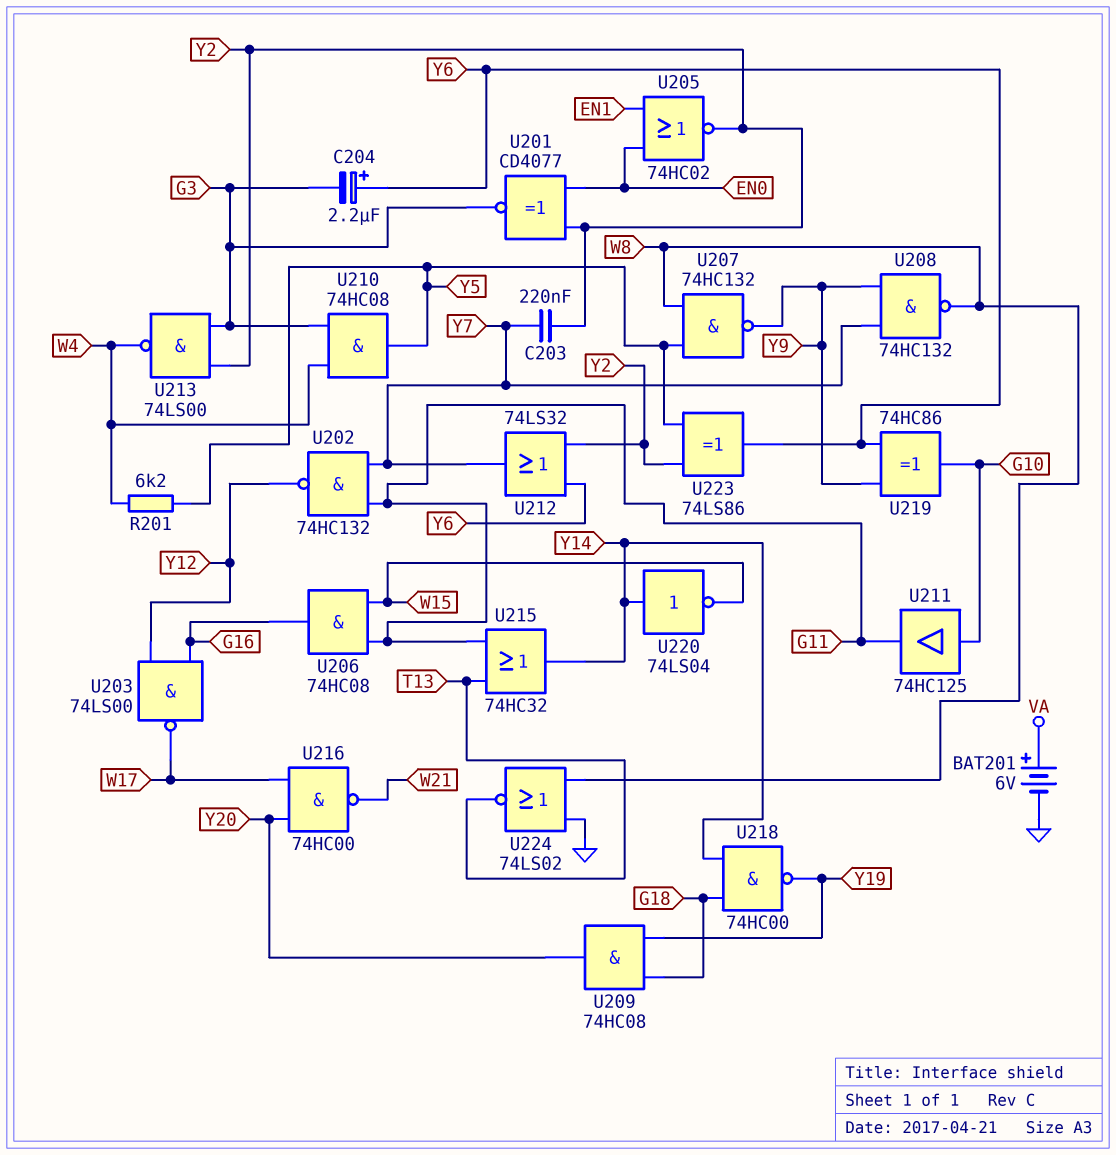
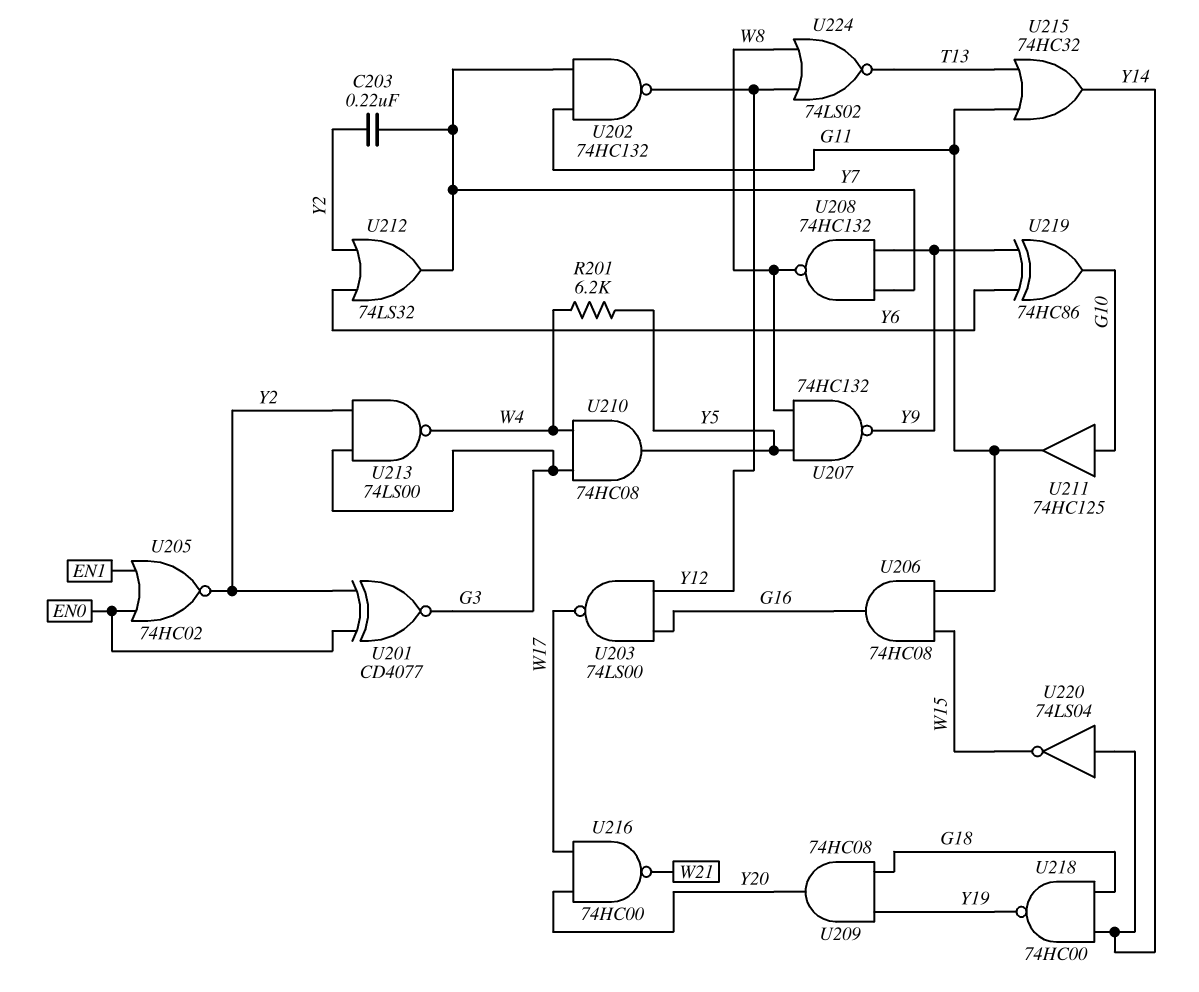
BAT201: 6V (plus VA, minus GND) -> none
C204: 2.2uF (plus Y6, minus G3) -> none
U223: XOR 74LS86 (in Y2, in Y5, out Y6) -> none
U224: NOR 74LS02 (in GND, in W8, out T13) -> NOR 74LS02 (in W8, in Y12, out T13)

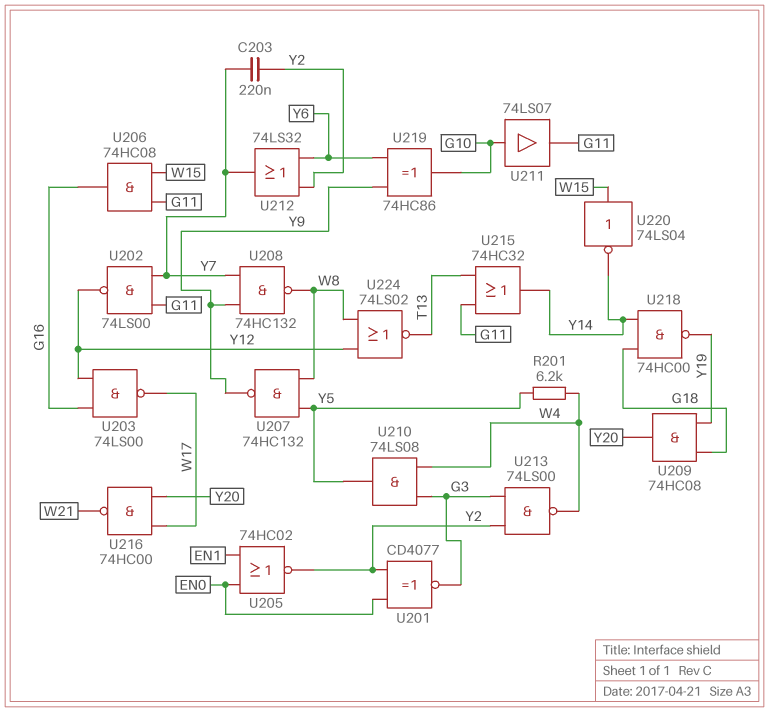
U202: NAND 74HC132 (in G11, in Y7, out Y12) -> NAND 74LS00 (in G11, in Y7, out Y12)
U210: AND 74HC08 (in G3, in W4, out Y5) -> AND 74LS08 (in G3, in W4, out Y5)
U211: buffer 74HC125 (in G10, out G11) -> buffer 74LS07 (in G10, out G11)
U220: NOT 74LS04 (in Y14, out W15) -> NOT 74LS04 (in W15, out Y14)

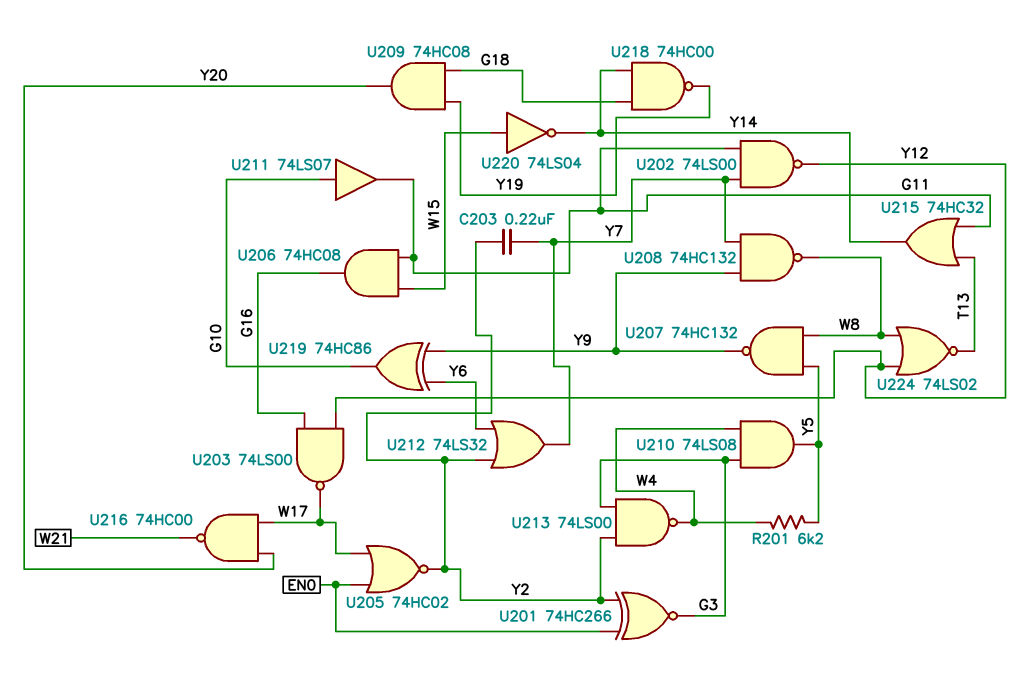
U201: XNOR CD4077 (in EN0, in Y2, out G3) -> XNOR 74HC266 (in EN0, in Y2, out G3)
U205: NOR 74HC02 (in EN0, in EN1, out Y2) -> NOR 74HC02 (in EN0, in W17, out Y2)

